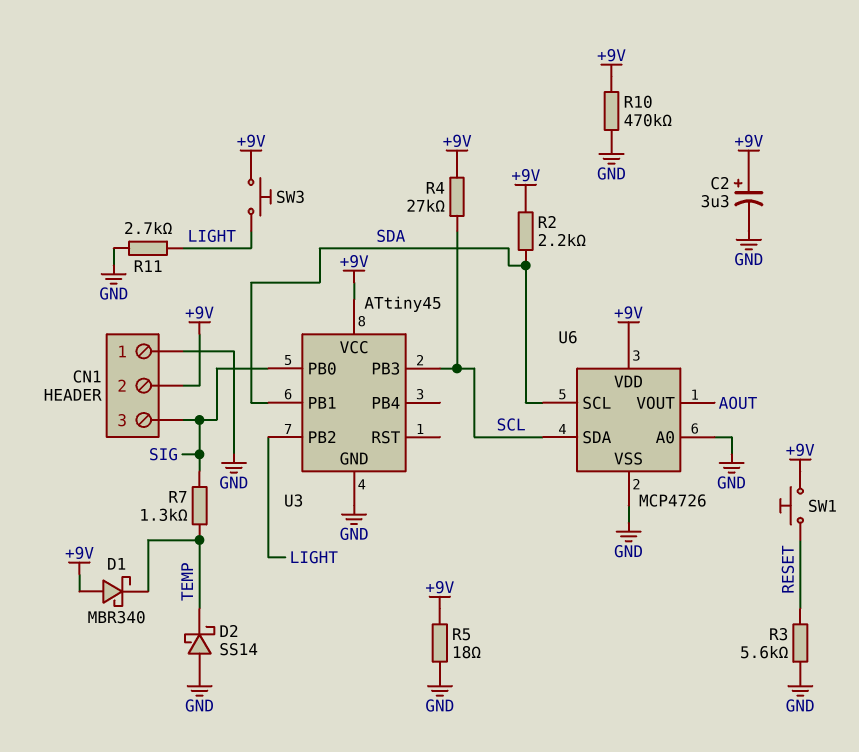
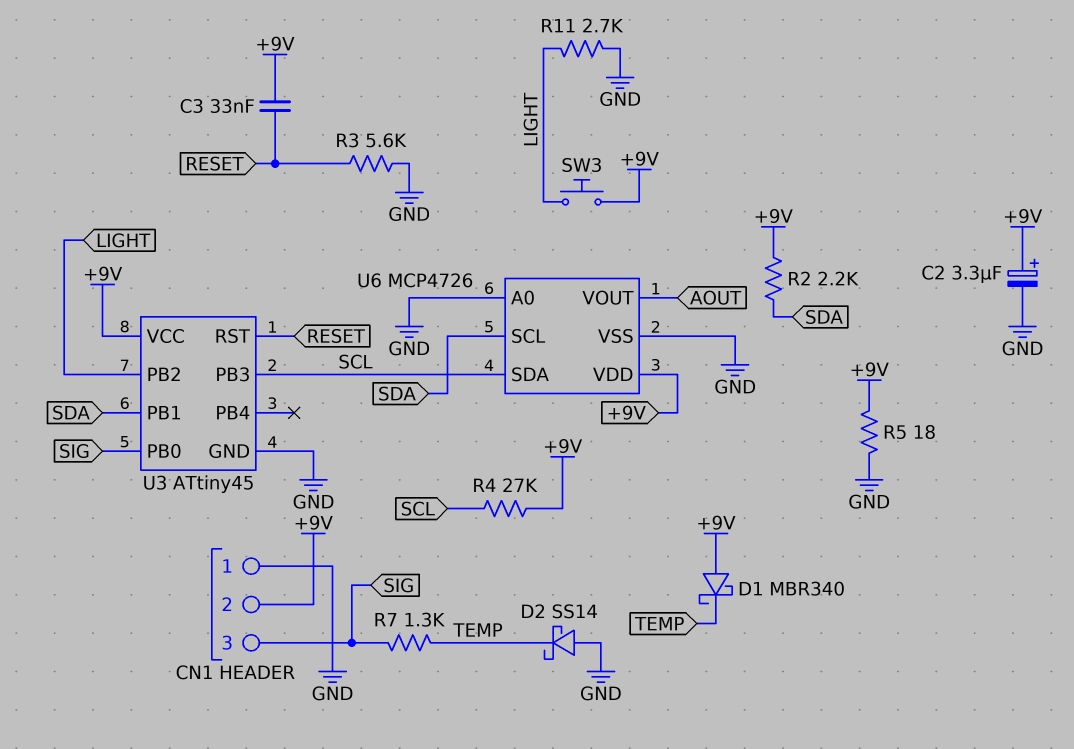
C3: none -> 33nF (+9V, RESET)
R10: 470k (+9V, GND) -> none
SW1: button (+9V, RESET) -> none
U3 pin RST: none -> RESET

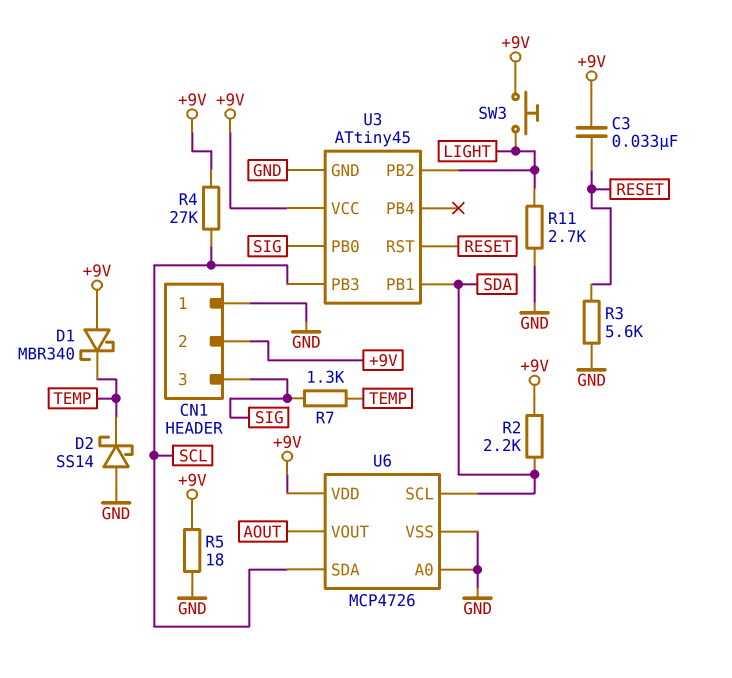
C2: 3.3uF (plus +9V, minus GND) -> none

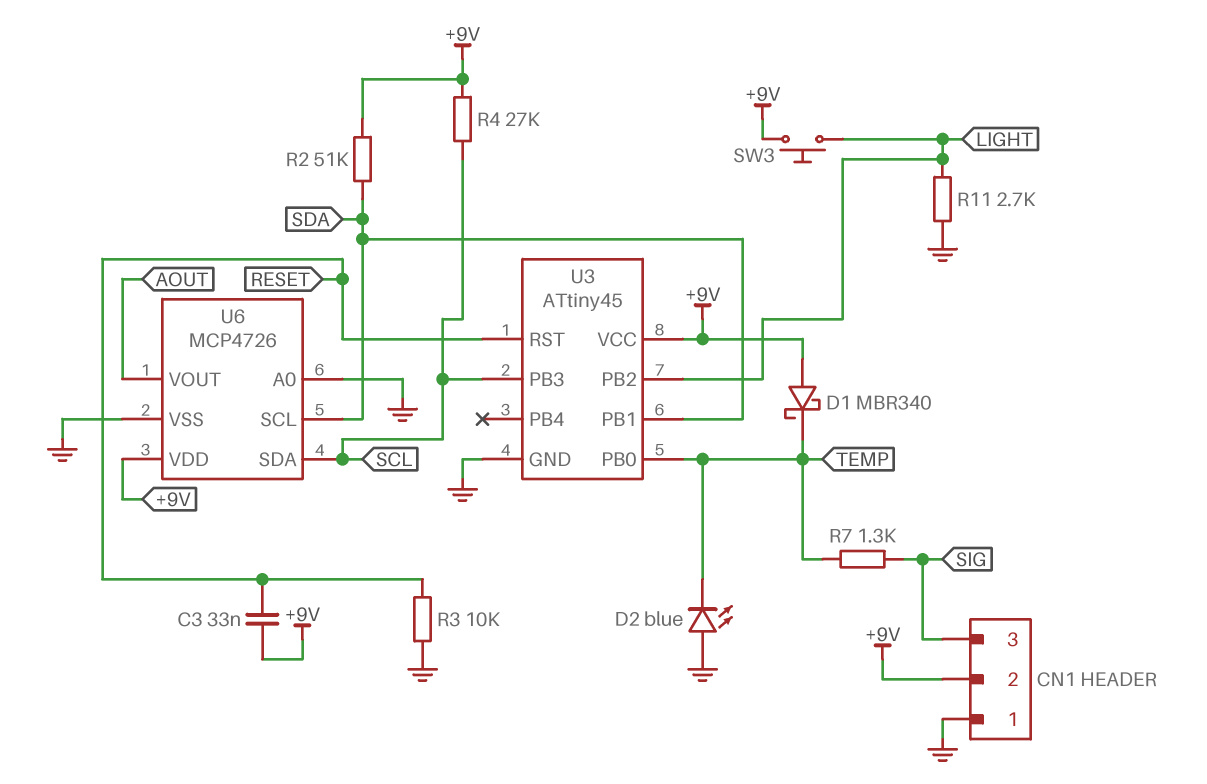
D2: schottky SS14 (A GND, K TEMP) -> LED blue (A GND, K TEMP)
R2: 2.2k (+9V, SDA) -> 51k (+9V, SDA)
R3: 5.6k (GND, RESET) -> 10k (GND, RESET)
R5: 18 (+9V, GND) -> none
U3 pin PB0: SIG -> TEMP

